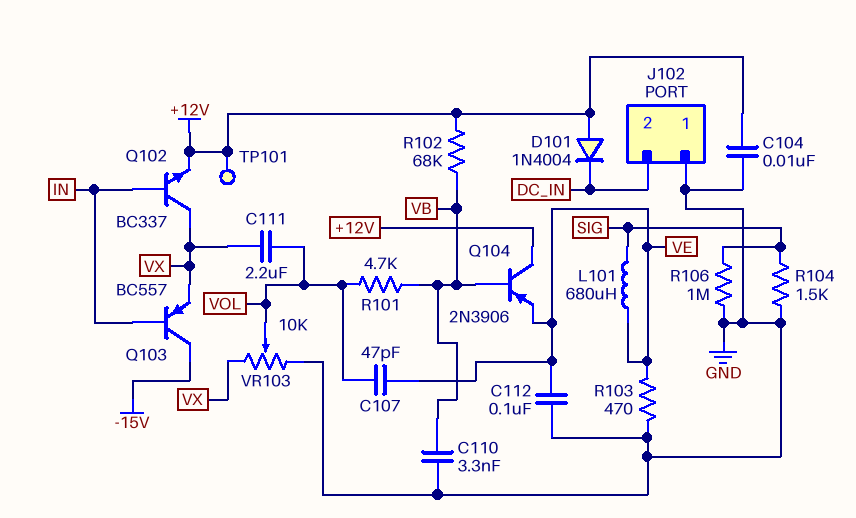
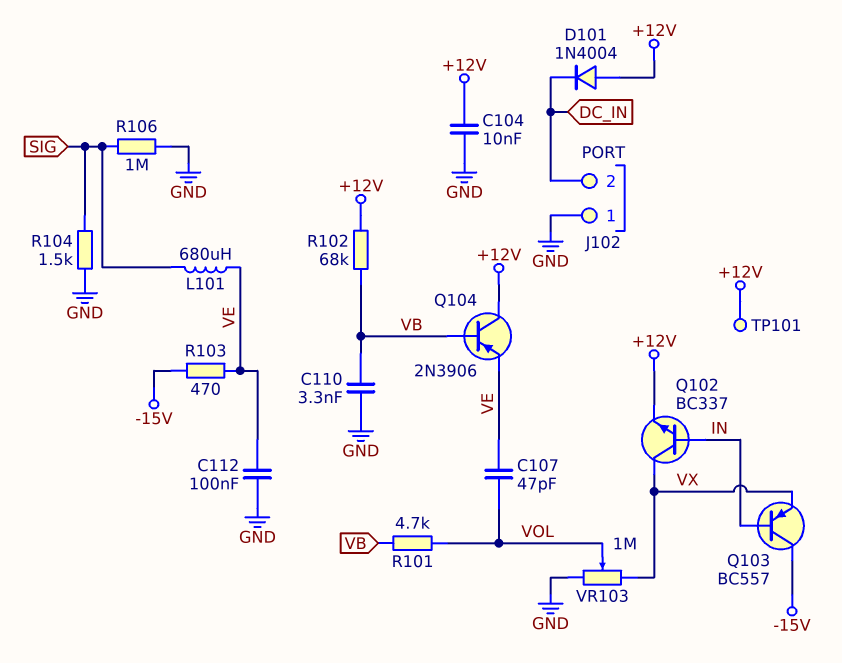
C111: 2.2uF (VOL, VX) -> none
R103: 470 (GND, VE) -> 470 (-15V, VE)
VR103: 10k (GND, VX, wiper VOL) -> 1M (GND, VX, wiper VOL)

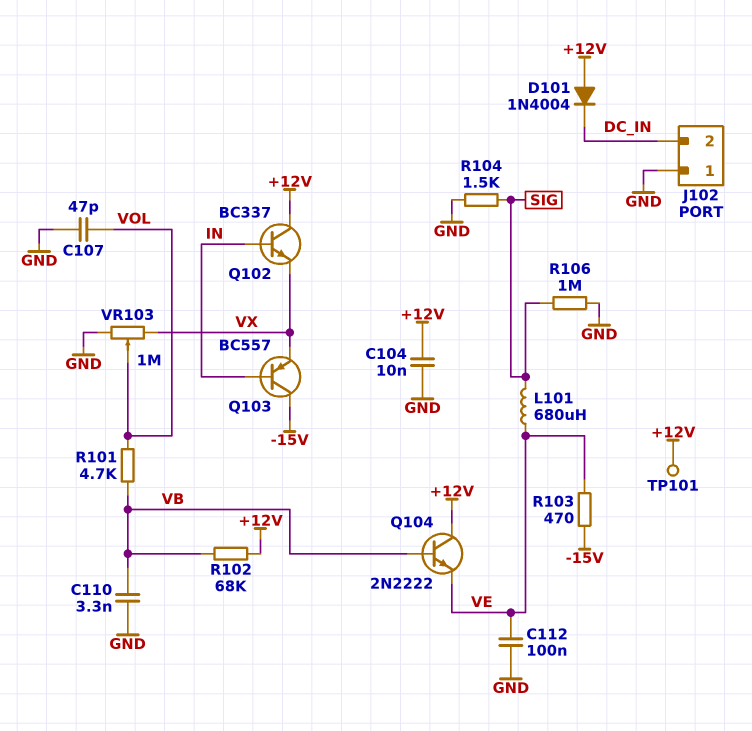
C107: 47pF (VE, VOL) -> 47pF (GND, VOL)
Q102: NPN BC337 (B IN, C VX, E +12V) -> NPN BC337 (B IN, C +12V, E VX)
Q104: PNP 2N3906 (B VB, C +12V, E VE) -> NPN 2N2222 (B VB, C +12V, E VE)

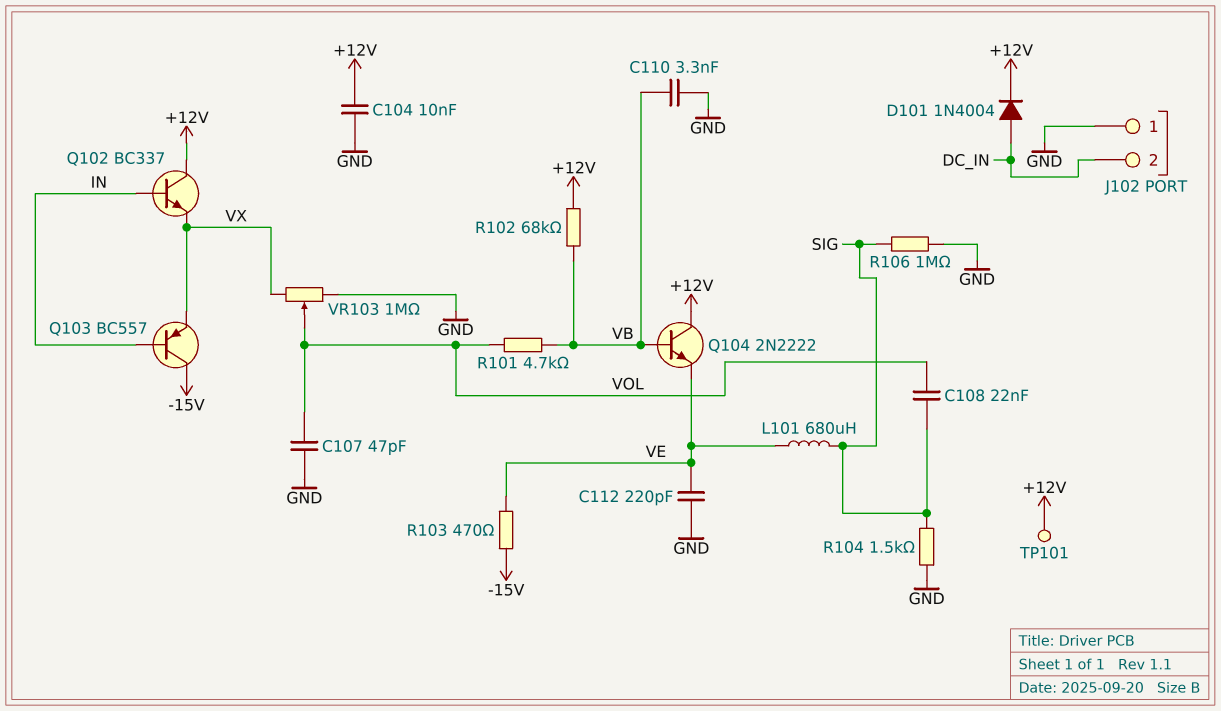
C108: none -> 22nF (SIG, VOL)
C112: 100nF (GND, VE) -> 220pF (GND, VE)
D101: diode 1N4004 (A +12V, K DC_IN) -> diode 1N4004 (A DC_IN, K +12V)

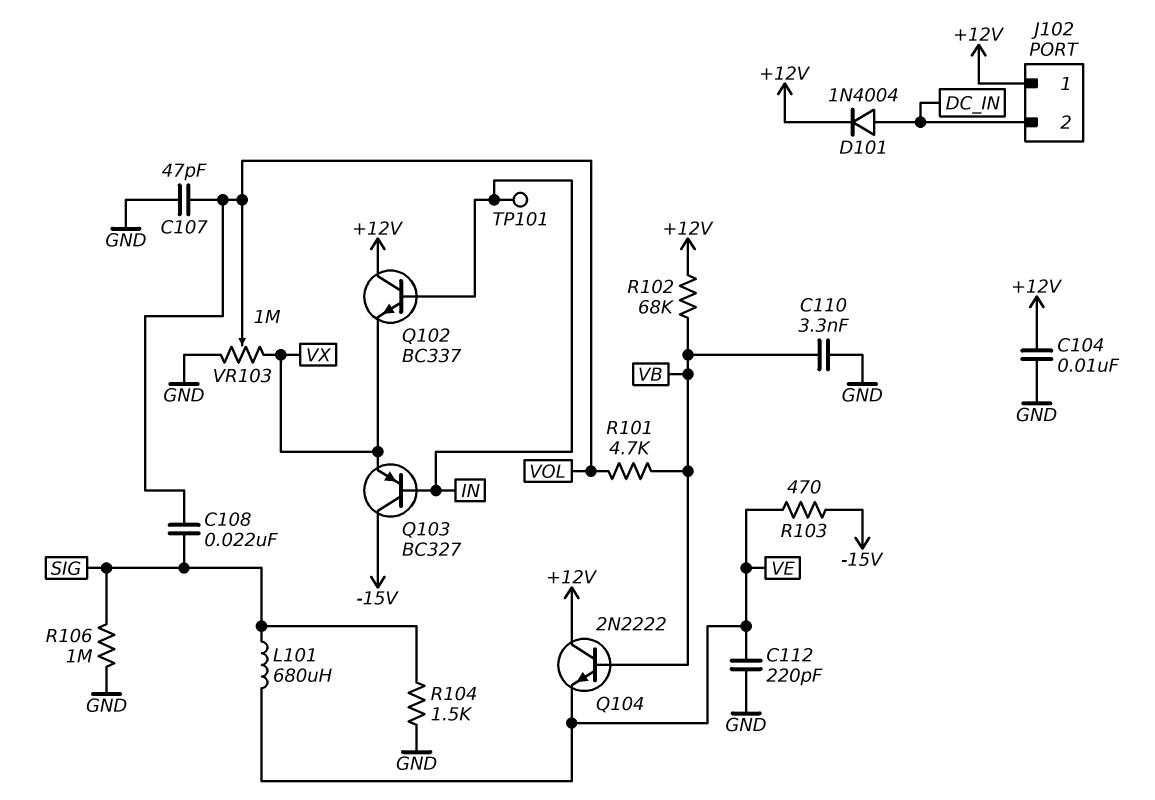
J102 pin 1: GND -> +12V
Q103: PNP BC557 (B IN, C -15V, E VX) -> PNP BC327 (B IN, C -15V, E VX)
TP101: test point (+12V) -> test point (IN)

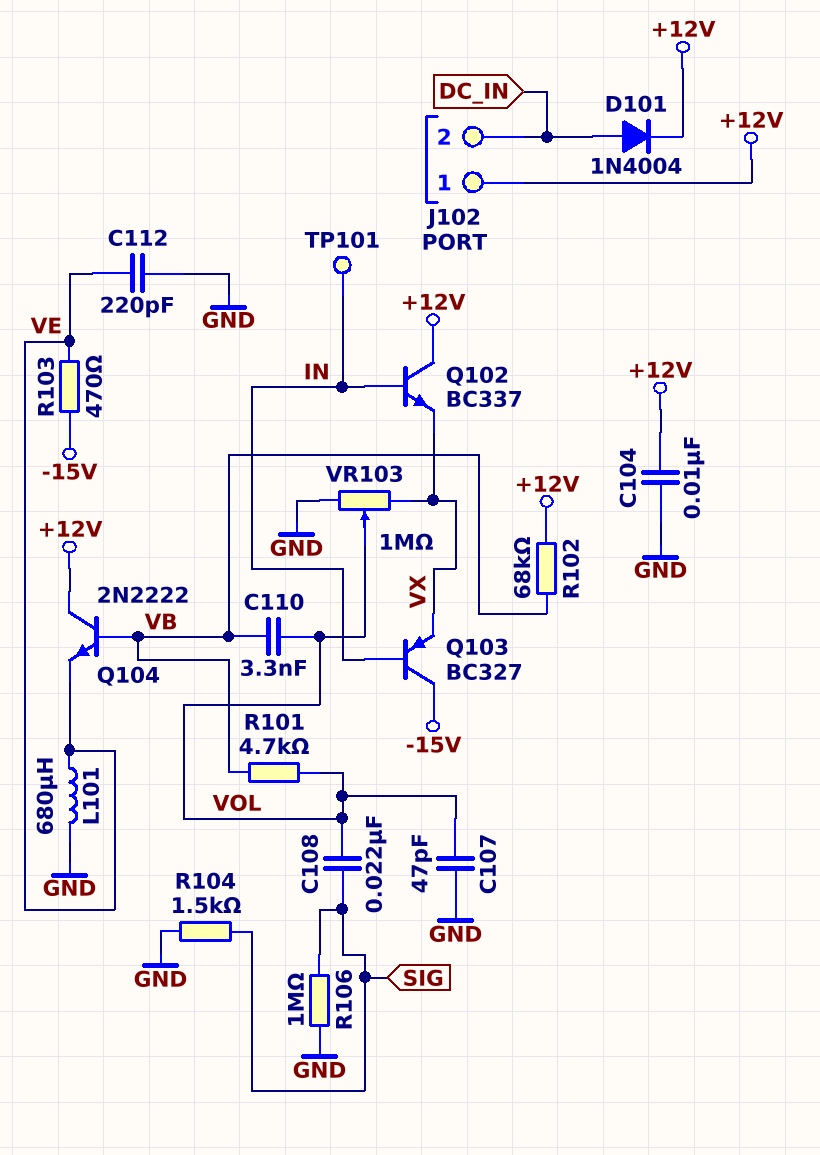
C110: 3.3nF (GND, VB) -> 3.3nF (VB, VOL)
L101: 680uH (SIG, VE) -> 680uH (GND, VE)

